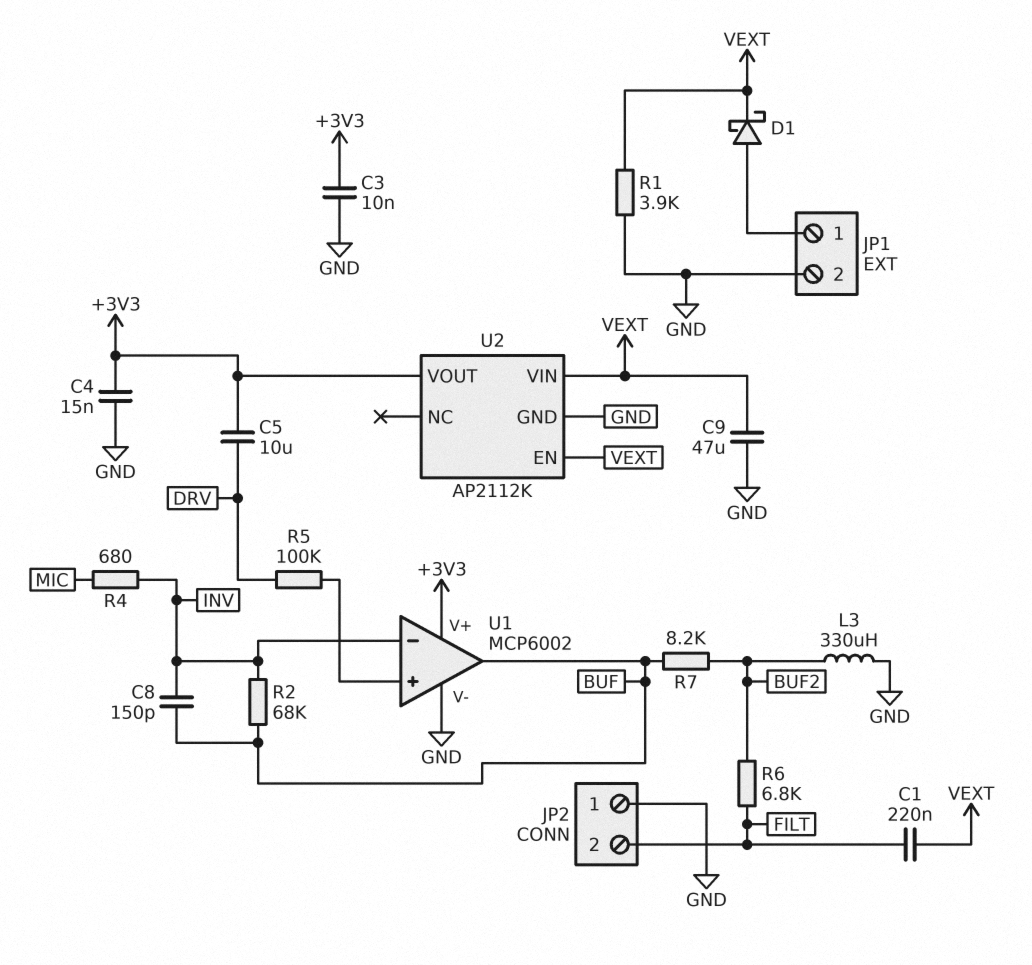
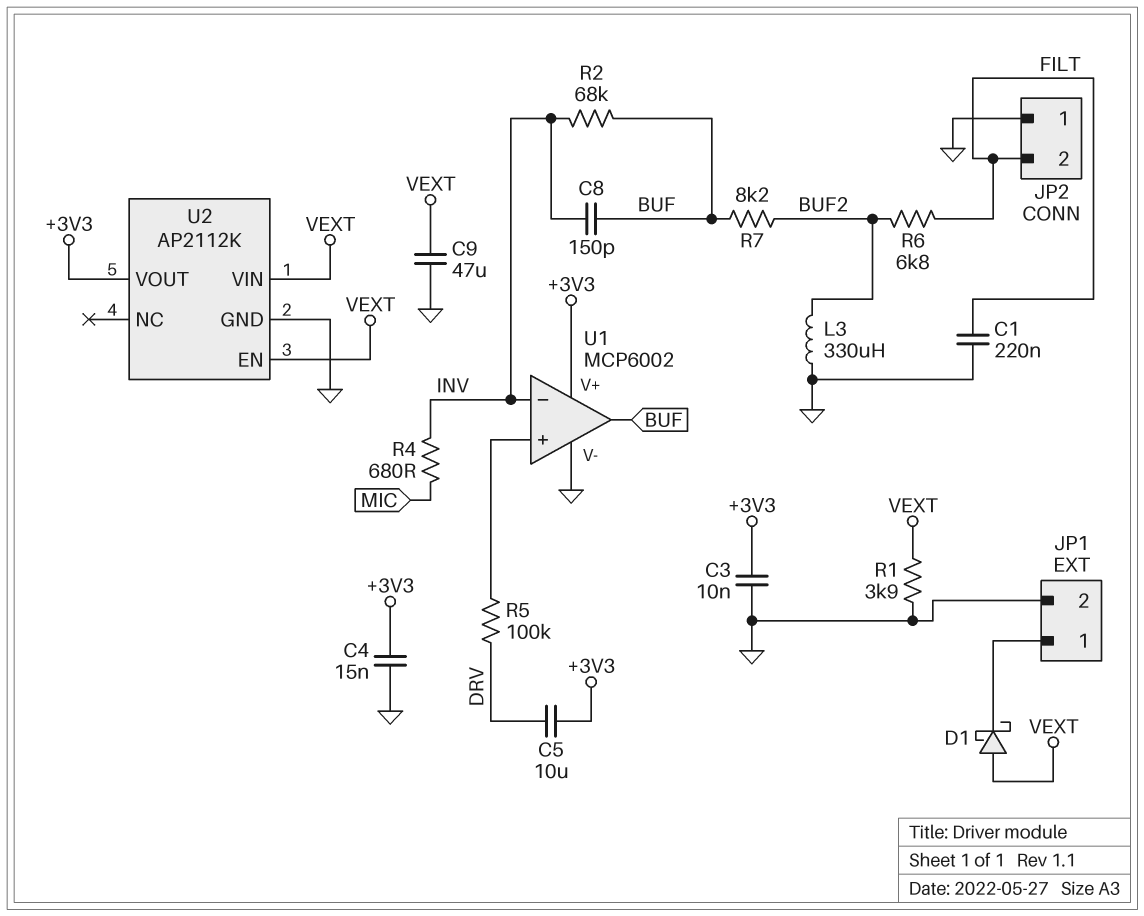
C1: 220nF (FILT, VEXT) -> 220nF (FILT, GND)
D1: schottky (A JP1/1, K VEXT) -> schottky (A VEXT, K JP1/1)

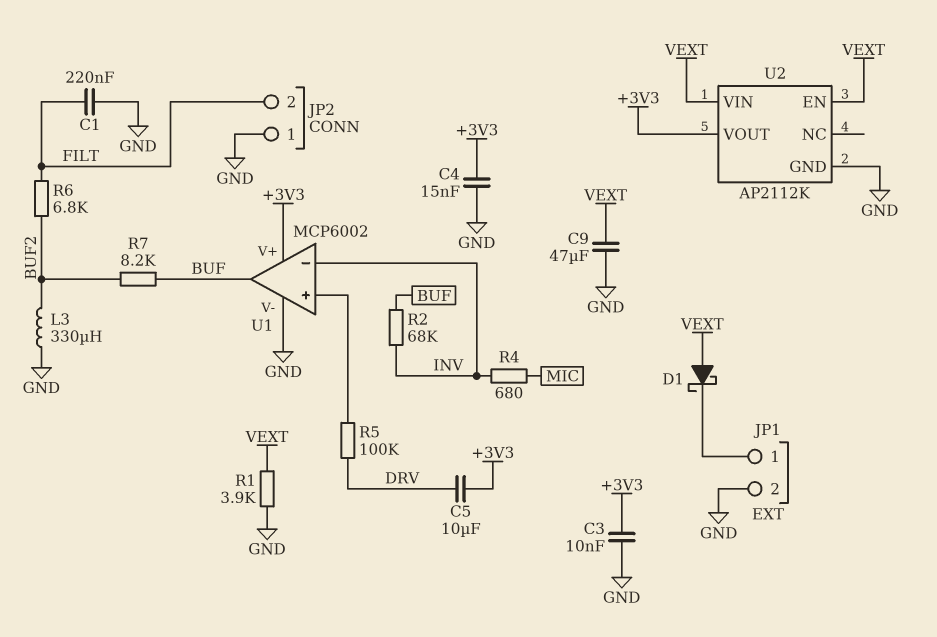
C8: 150pF (BUF, INV) -> none

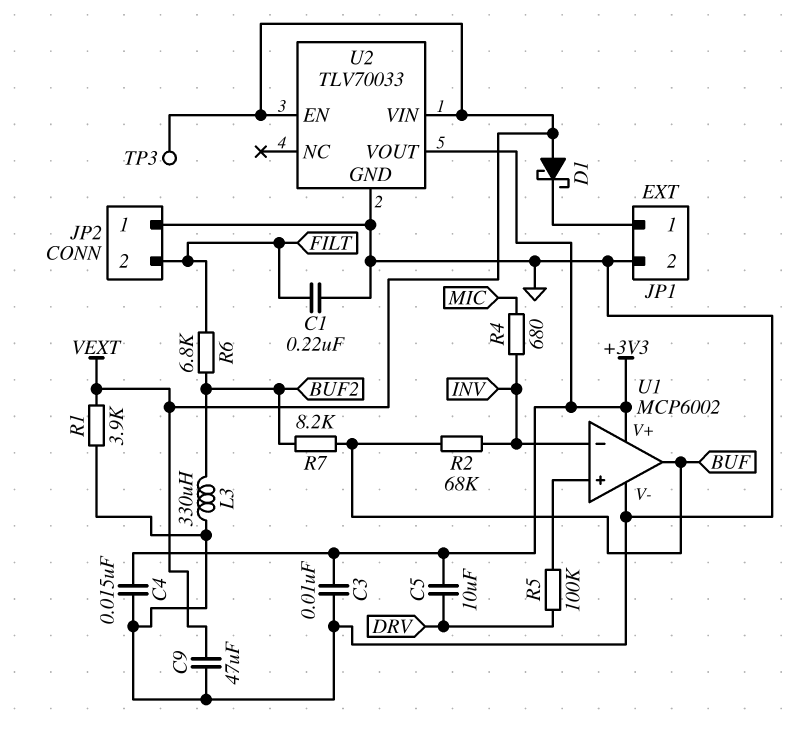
TP3: none -> test point (VEXT)
U2: AP2112K -> TLV70033

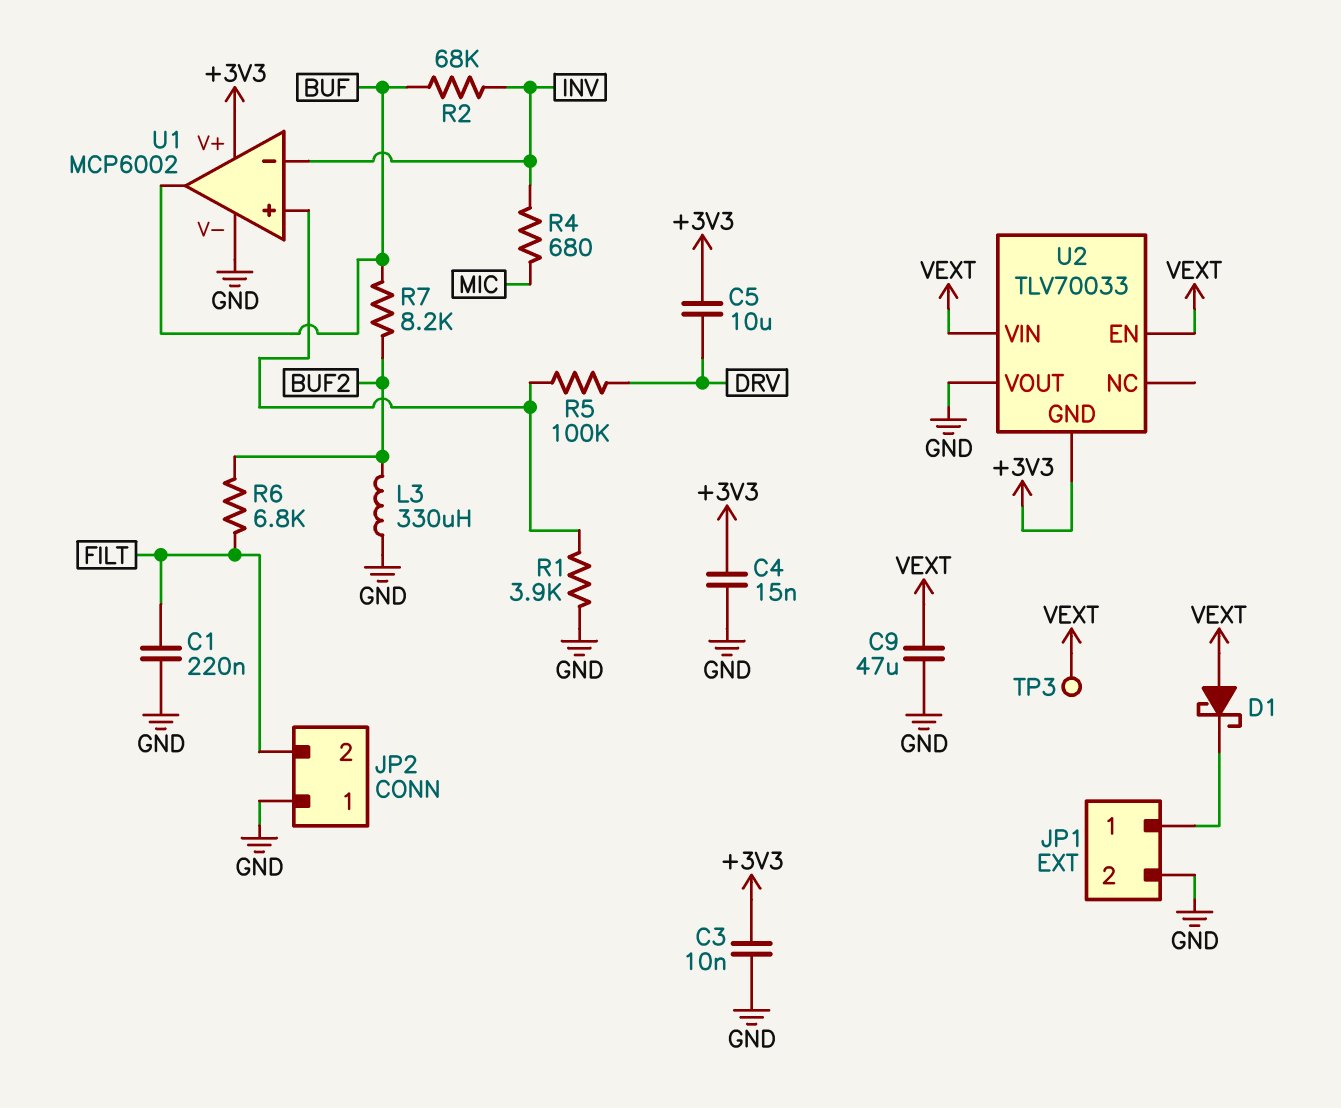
R1: 3.9k (GND, VEXT) -> 3.9k (GND, U1/in+)
U2 pin GND: GND -> +3V3
U2 pin VOUT: +3V3 -> GND

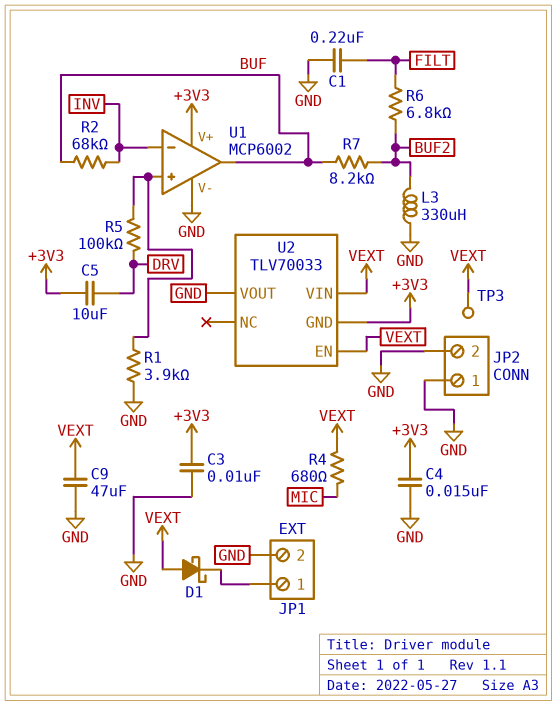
JP2 pin 2: FILT -> GND
R4: 680 (INV, MIC) -> 680 (MIC, VEXT)

